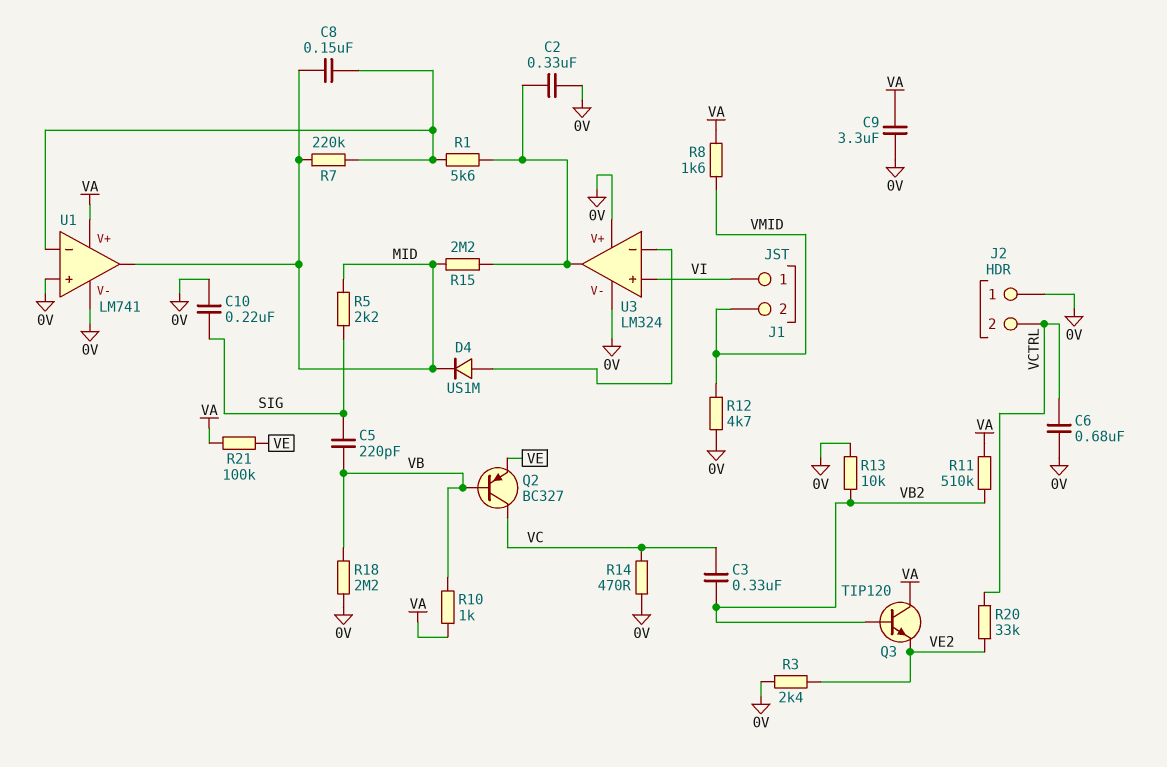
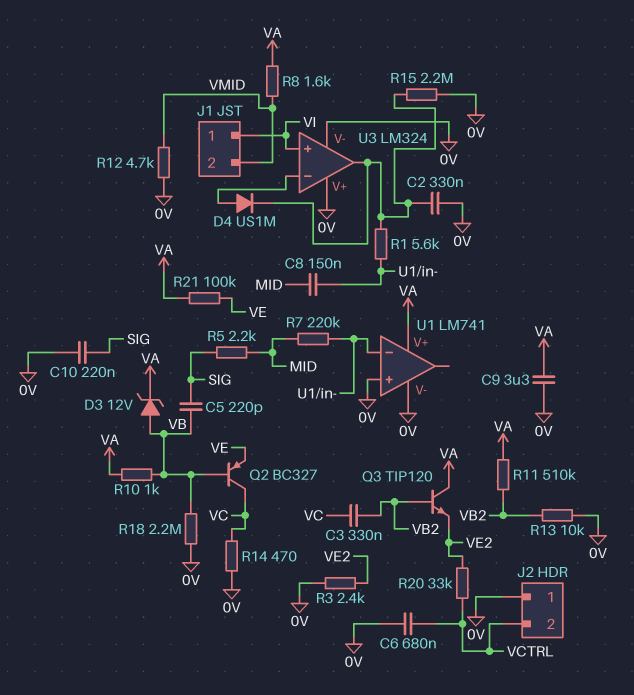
D3: none -> zener 12V (A VB, K VA)
D4: diode US1M (A U3/in-, K MID) -> diode US1M (A U3/in-, K U3/out)
R15: 2.2M (MID, U3/out) -> 2.2M (0V, U3/out)
U1 pin out: MID -> none

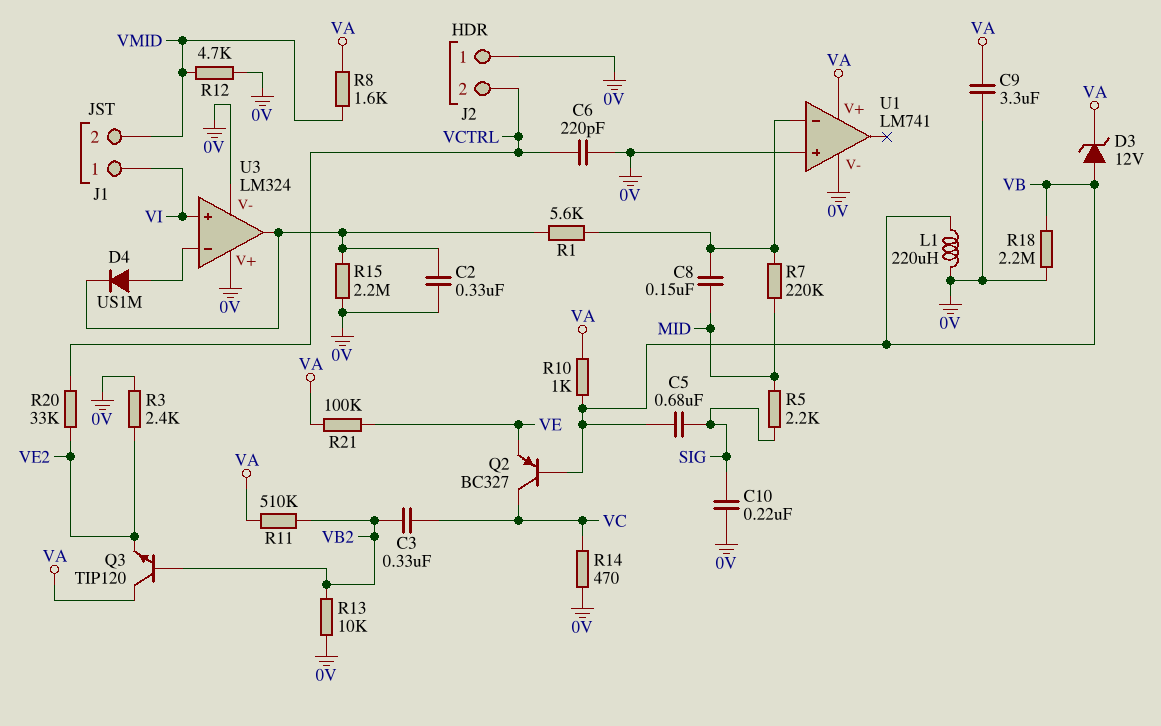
C5: 220pF (SIG, VB) -> 680nF (SIG, VB)
C6: 680nF (0V, VCTRL) -> 220pF (0V, VCTRL)
L1: none -> 220uH (0V, VB)

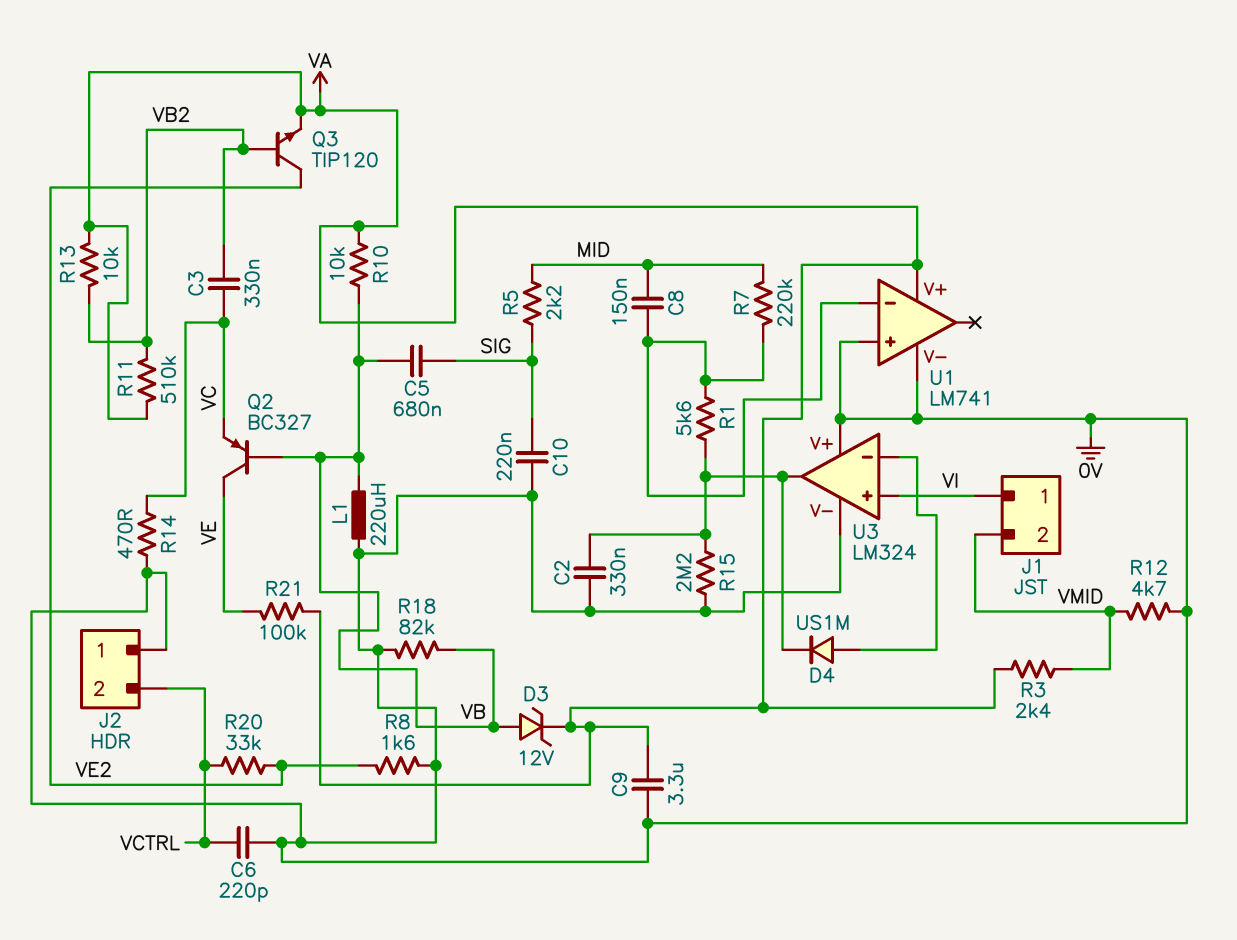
Q2: PNP BC327 (B VB, C VC, E VE) -> PNP BC327 (B VB, C VE, E VC)
Q3: NPN TIP120 (B VB2, C VA, E VE2) -> NPN TIP120 (B VB2, C VE2, E VA)
R3: 2.4k (0V, VE2) -> 2.4k (VA, VMID)
R8: 1.6k (VA, VMID) -> 1.6k (0V, VE2)
R10: 1k (VA, VB) -> 10k (VA, VB)
R13: 10k (0V, VB2) -> 10k (VA, VB2)
R18: 2.2M (0V, VB) -> 82k (0V, VB)

